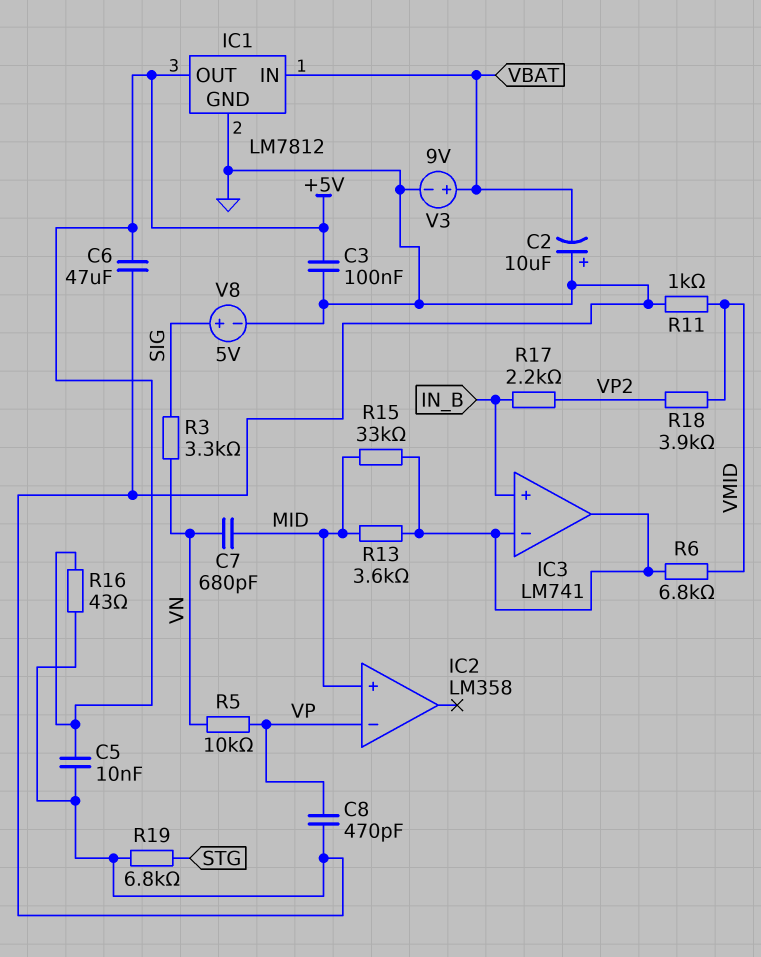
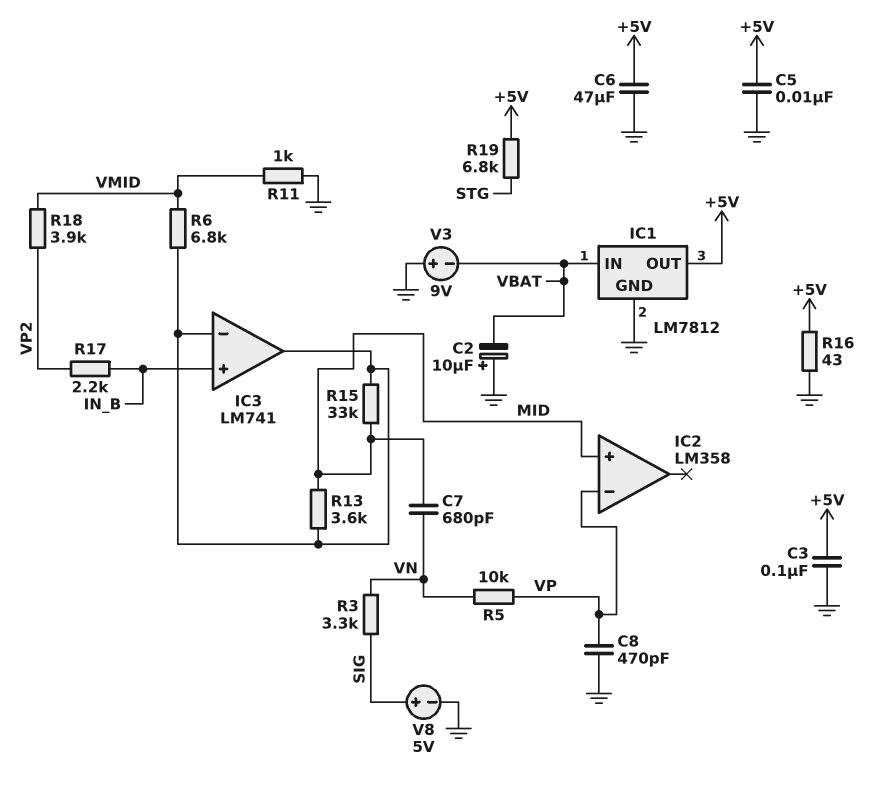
R19: 6.8k (GND, STG) -> 6.8k (+5V, STG)
V3: 9V (plus VBAT, minus GND) -> 9V (plus GND, minus VBAT)

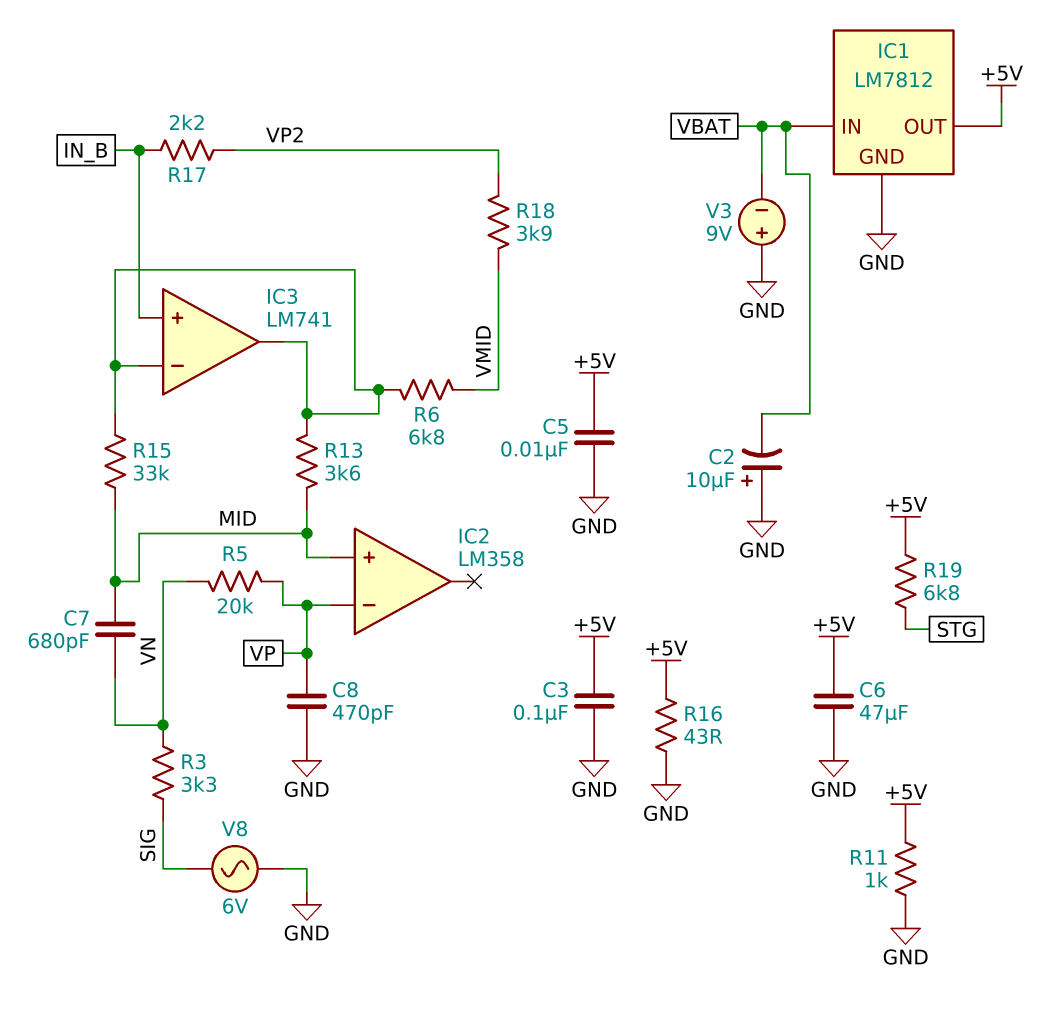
R5: 10k (VN, VP) -> 20k (VN, VP)
R11: 1k (GND, VMID) -> 1k (+5V, GND)
V8: 5V (plus SIG, minus GND) -> AC 6V (GND, SIG)

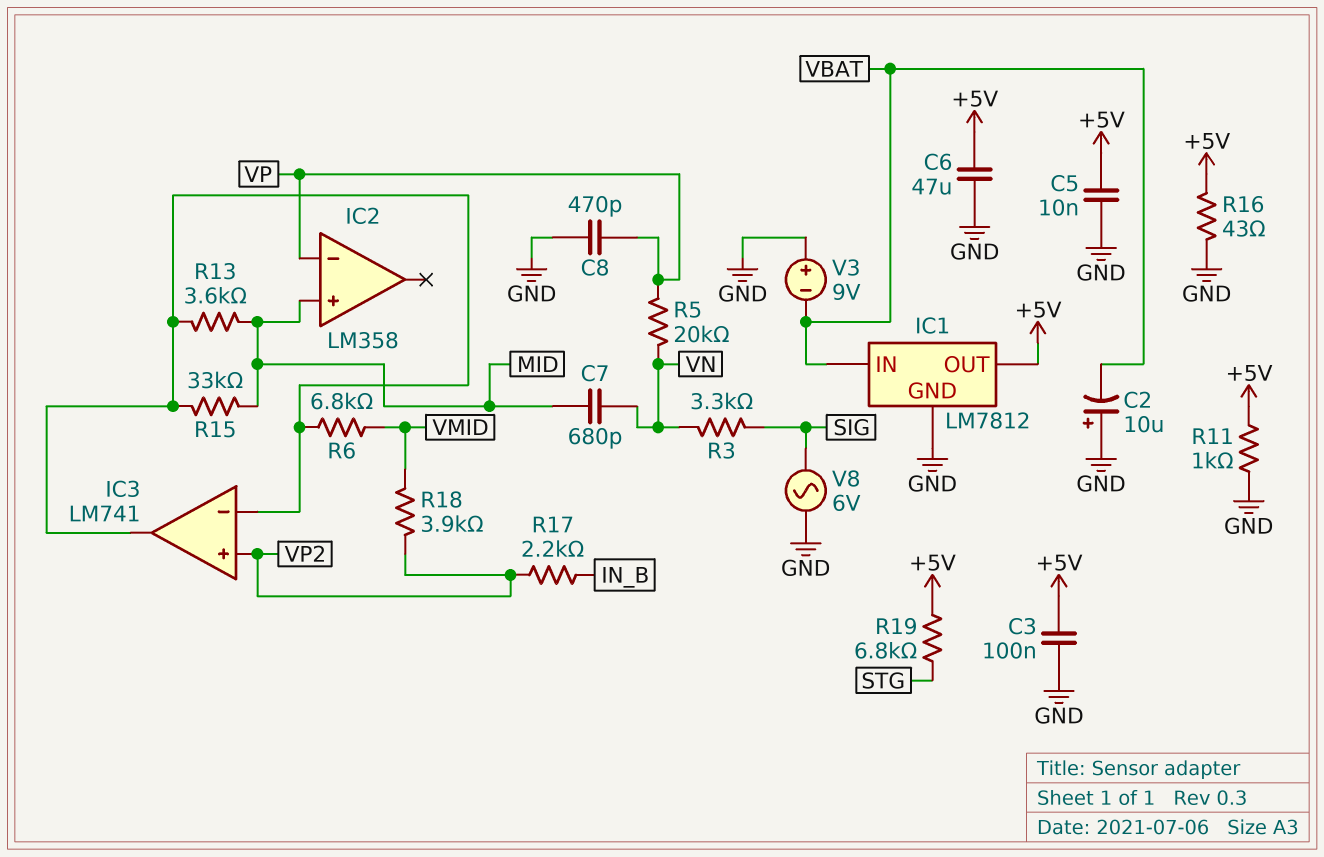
IC3 pin in+: IN_B -> VP2

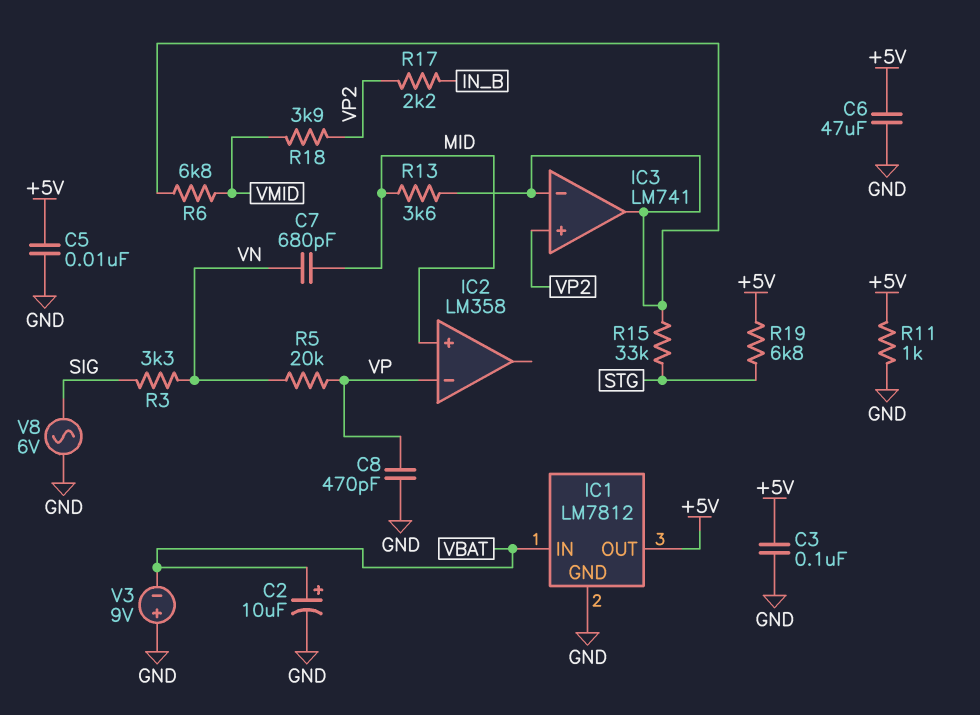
C2: 10uF (plus GND, minus VBAT) -> 10uF (plus VBAT, minus GND)
R15: 33k (IC3/in-, MID) -> 33k (IC3/in-, STG)
R16: 43 (+5V, GND) -> none

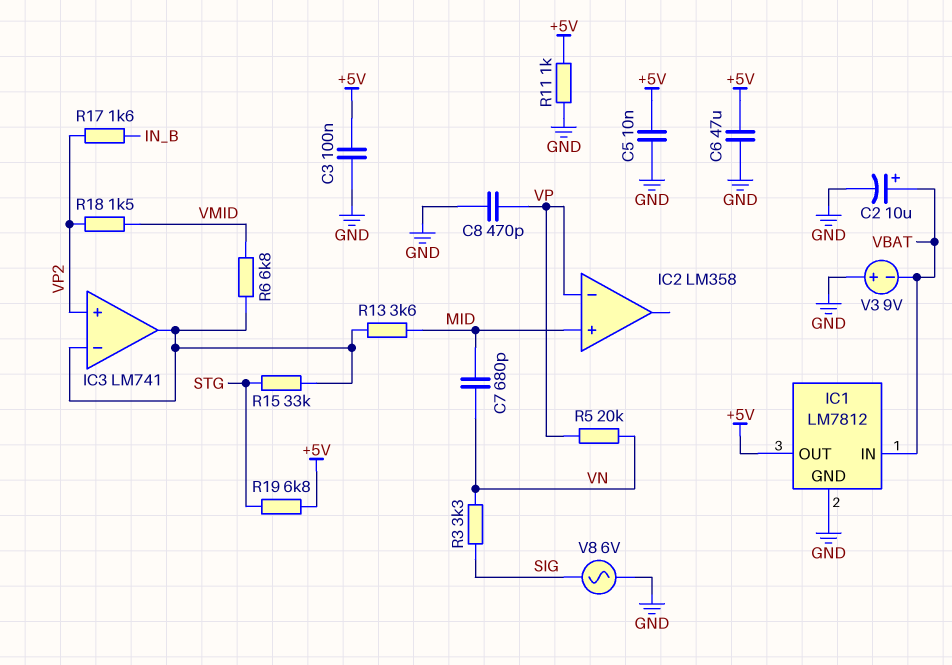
R17: 2.2k (IN_B, VP2) -> 1.6k (IN_B, VP2)
R18: 3.9k (VMID, VP2) -> 1.5k (VMID, VP2)

